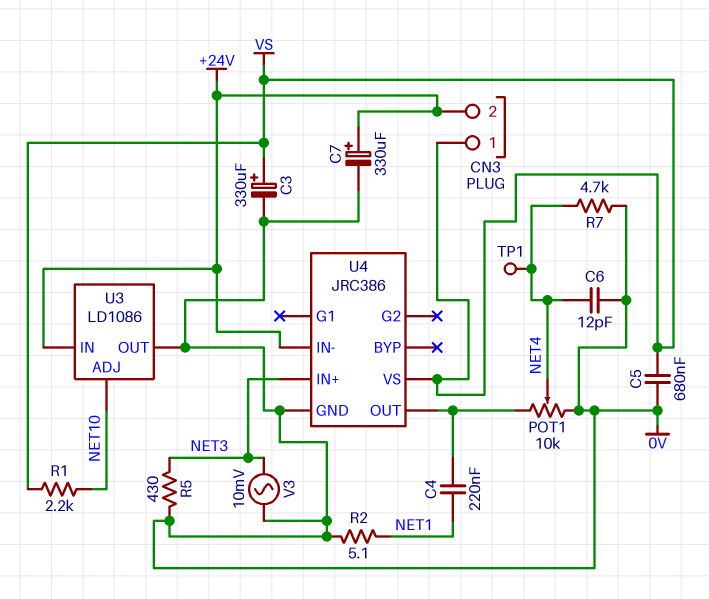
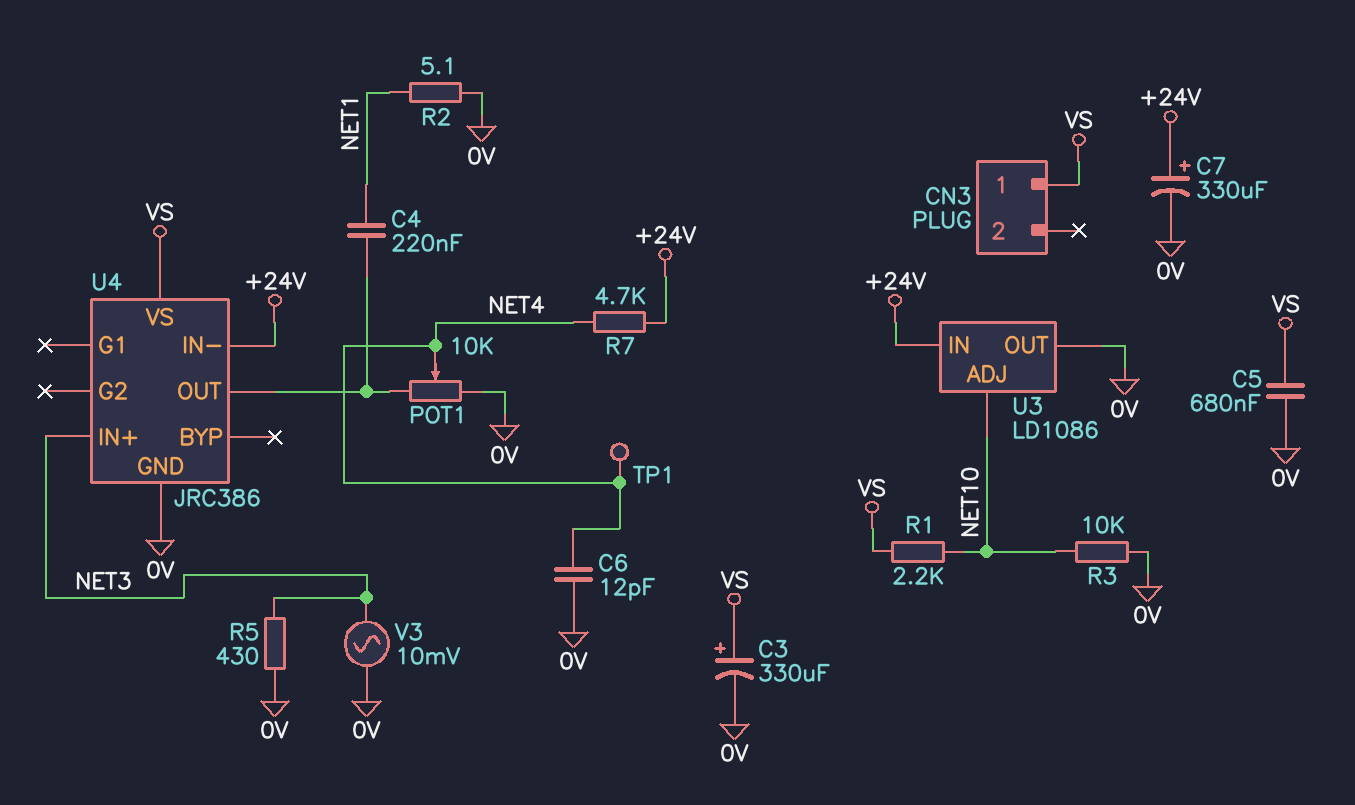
CN3 pin 2: +24V -> none
R3: none -> 10k (0V, NET10)
R7: 4.7k (0V, NET4) -> 4.7k (+24V, NET4)

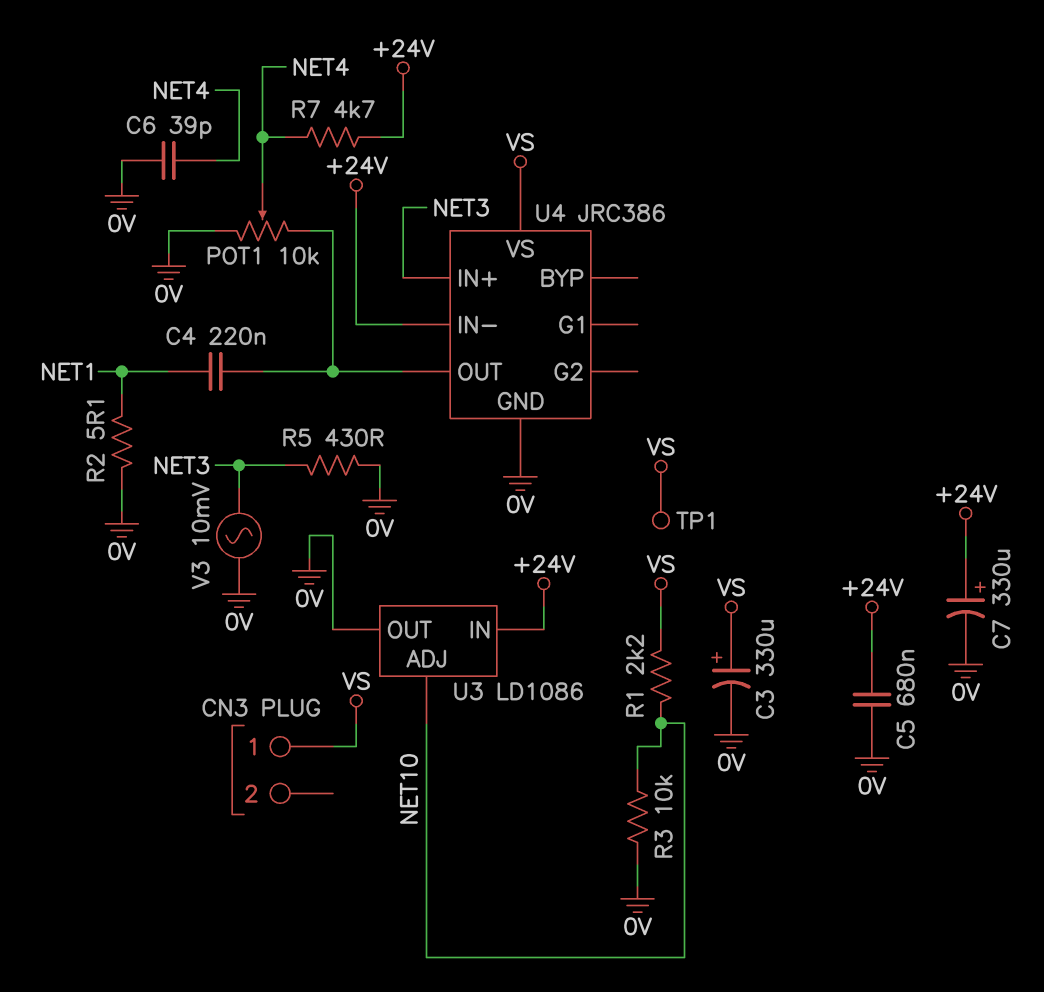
C5: 680nF (0V, VS) -> 680nF (+24V, 0V)
C6: 12pF (0V, NET4) -> 39pF (0V, NET4)
TP1: test point (NET4) -> test point (VS)

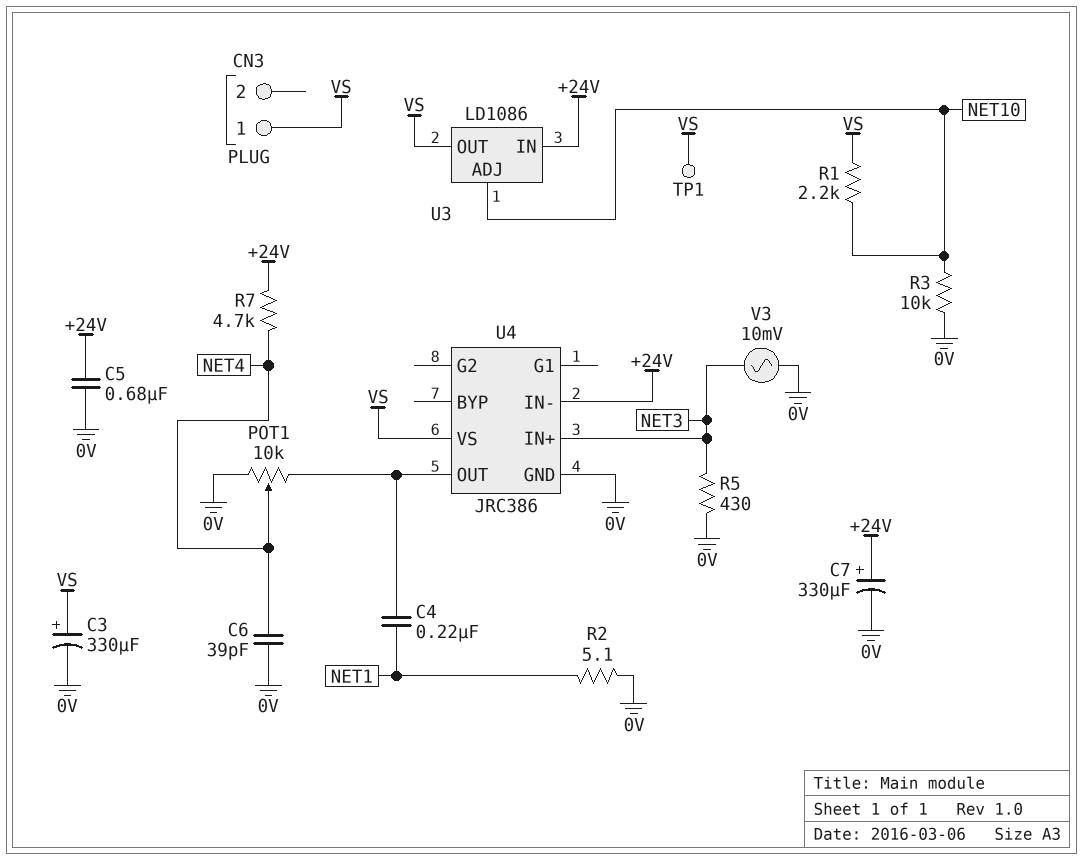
U3 pin OUT: 0V -> VS

